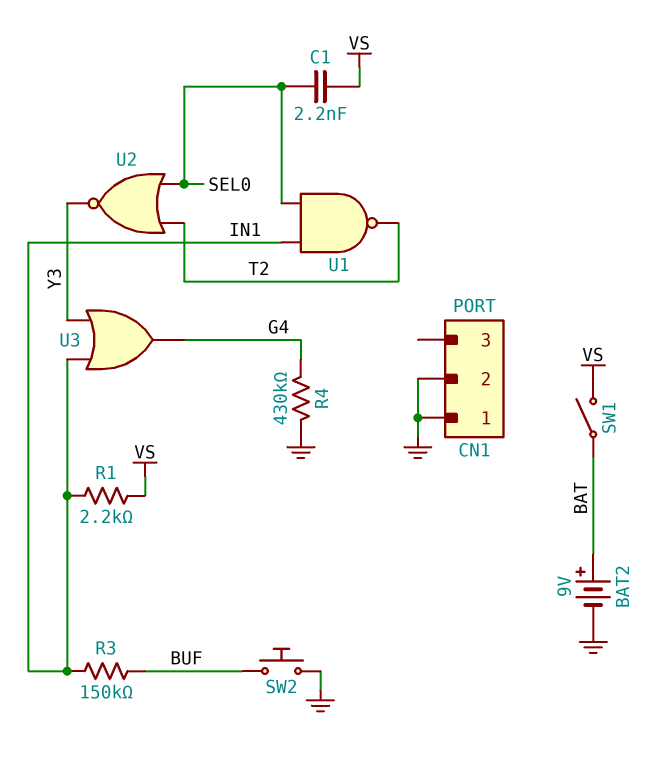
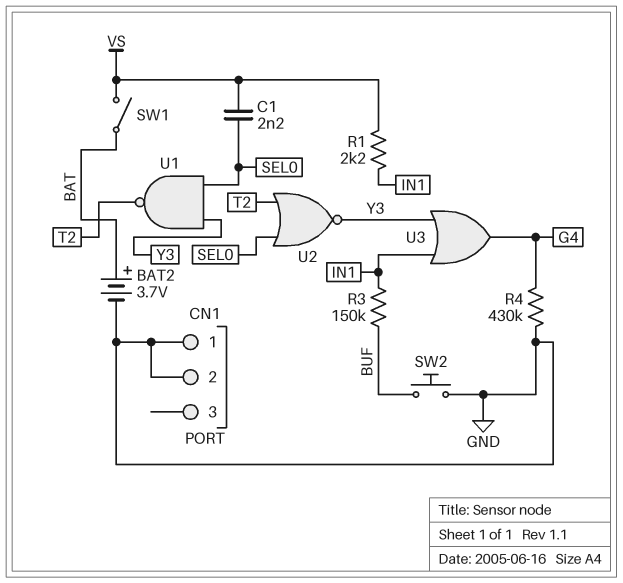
BAT2: 9V (plus BAT, minus GND) -> 3.7V (plus BAT, minus GND)
U1: NAND (in IN1, in SEL0, out T2) -> NAND (in SEL0, in Y3, out T2)

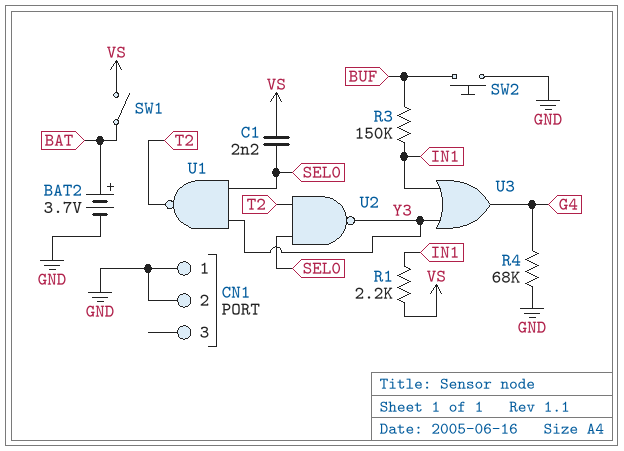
R4: 430k (G4, GND) -> 68k (G4, GND)
U2: NOR (in SEL0, in T2, out Y3) -> NAND (in SEL0, in T2, out Y3)

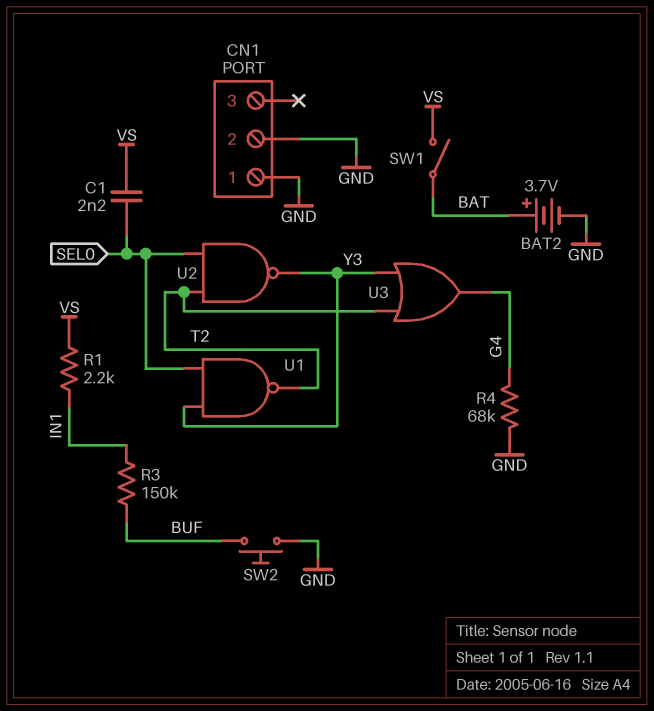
U3: OR (in IN1, in Y3, out G4) -> OR (in T2, in Y3, out G4)

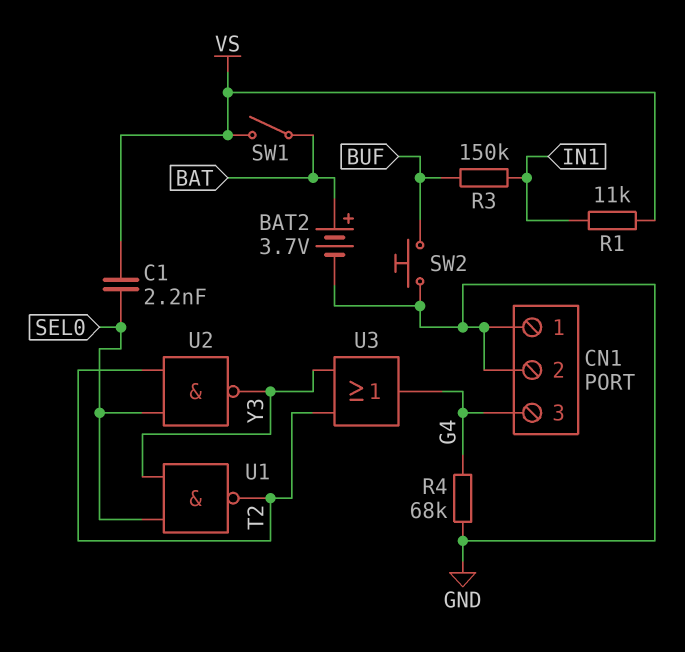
CN1 pin 3: none -> G4
R1: 2.2k (IN1, VS) -> 11k (IN1, VS)

